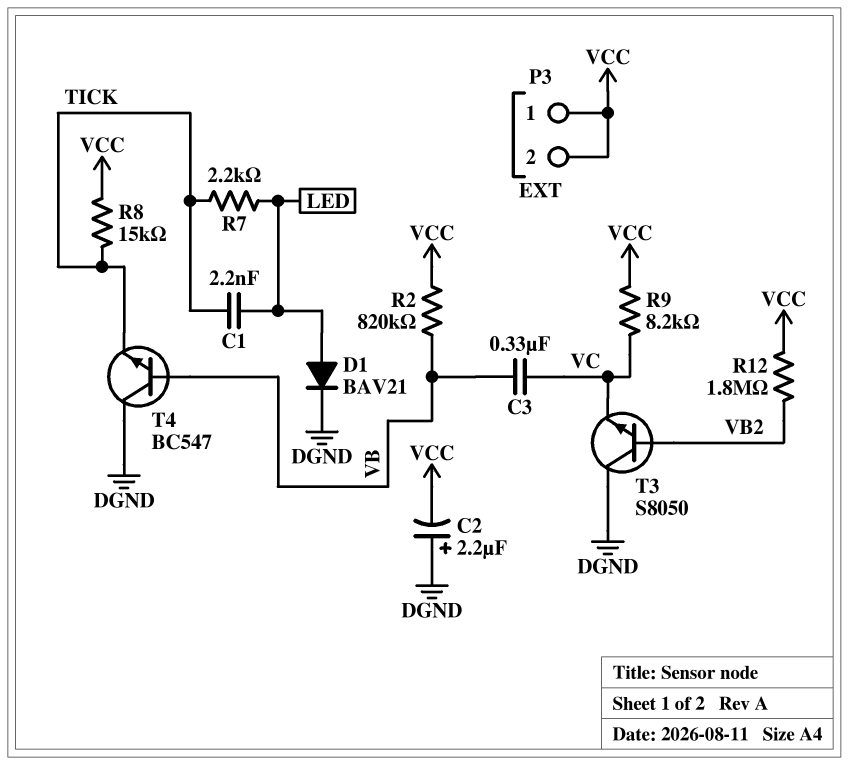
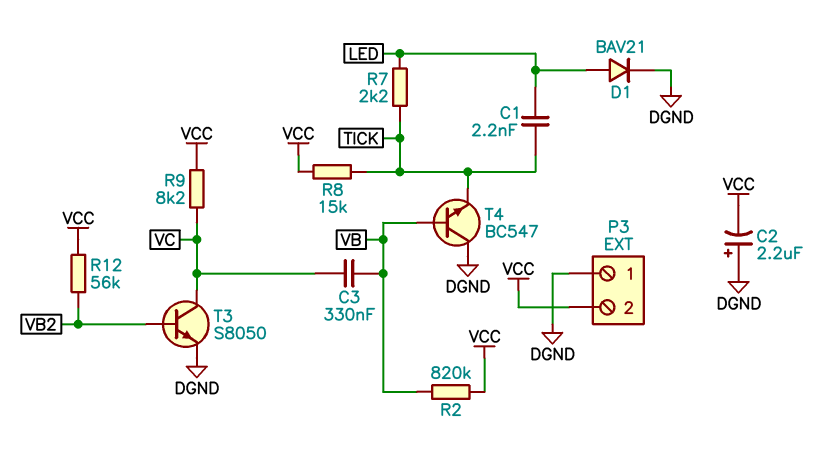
P3 pin 1: VCC -> DGND
R12: 1.8M (VB2, VCC) -> 56k (VB2, VCC)
T3: NPN S8050 (B VB2, C DGND, E VC) -> NPN S8050 (B VB2, C VC, E DGND)

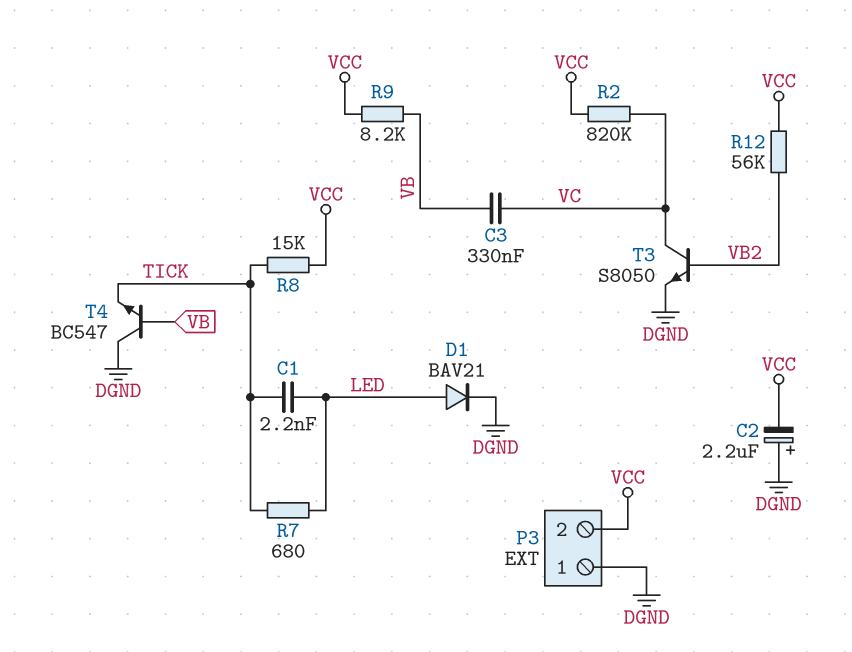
R2: 820k (VB, VCC) -> 820k (VC, VCC)
R7: 2.2k (LED, TICK) -> 680 (LED, TICK)
R9: 8.2k (VC, VCC) -> 8.2k (VB, VCC)

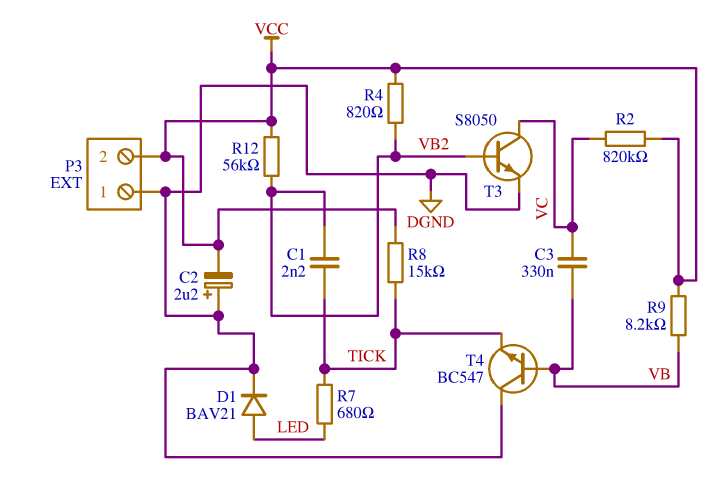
C1: 2.2nF (LED, TICK) -> 2.2nF (TICK, VB2)
R4: none -> 820 (VB2, VCC)

